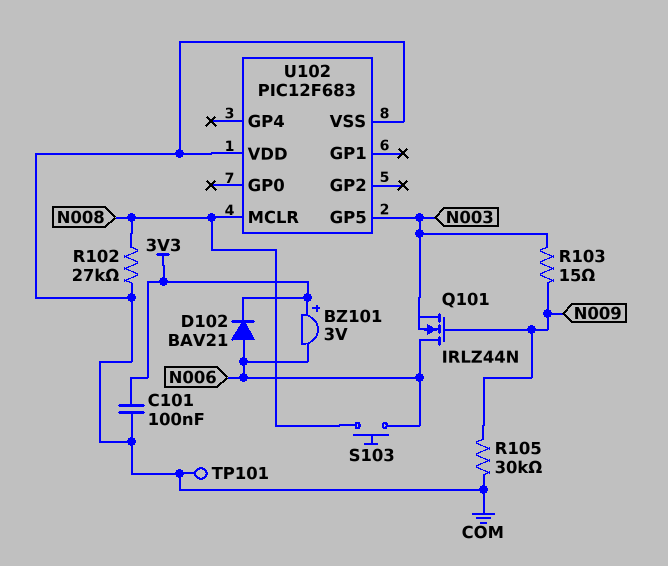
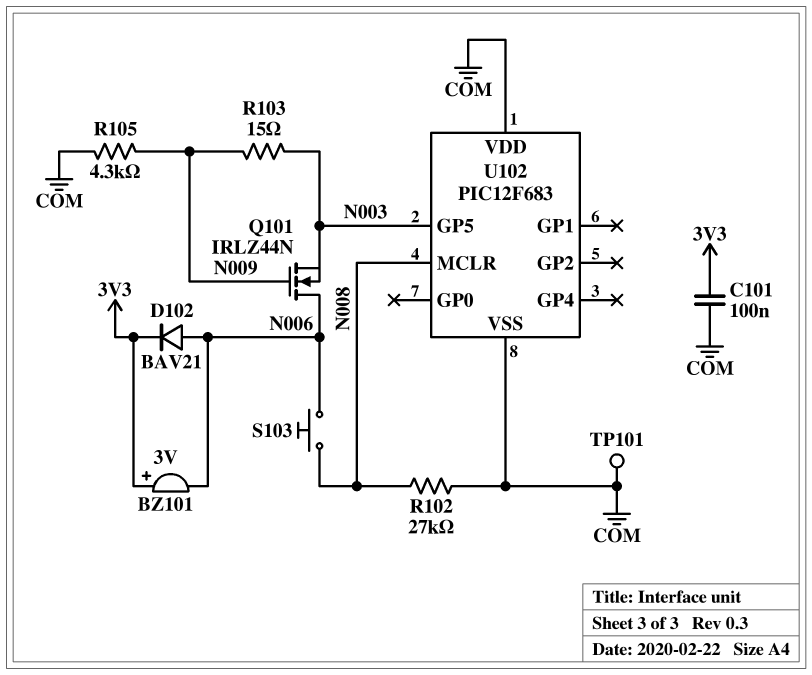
R105: 30k (COM, N009) -> 4.3k (COM, N009)

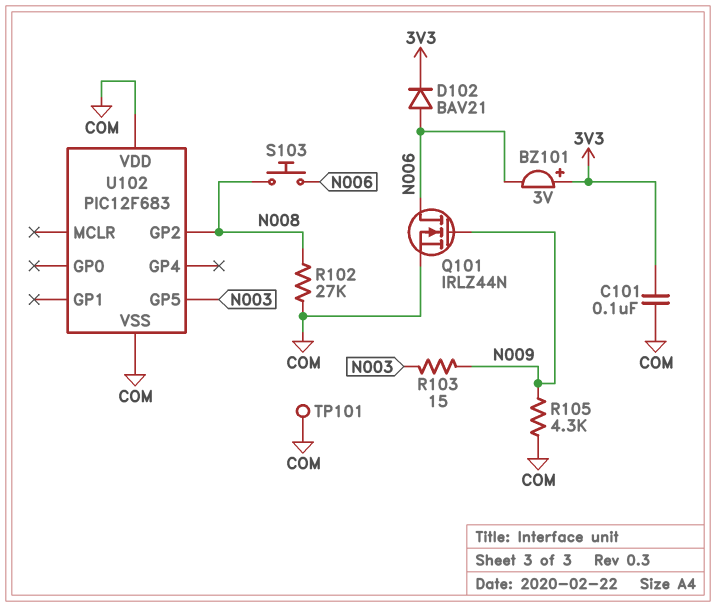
Q101: NMOS IRLZ44N (G N009, D N006, S N003) -> NMOS IRLZ44N (G N009, D N006, S COM)
U102 pin GP2: none -> N008
U102 pin MCLR: N008 -> none

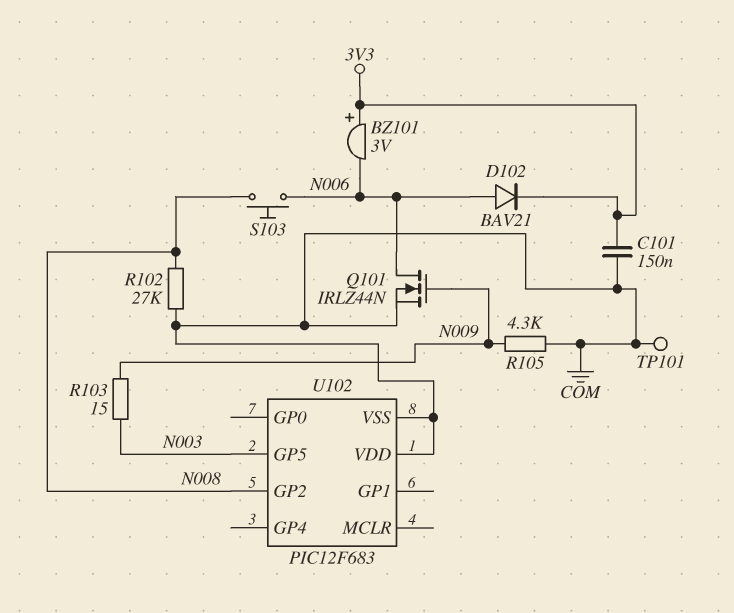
C101: 100nF (3V3, COM) -> 150nF (3V3, COM)

